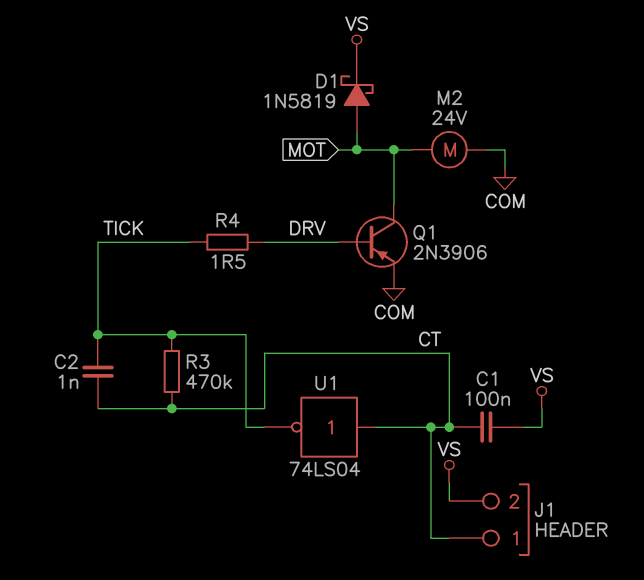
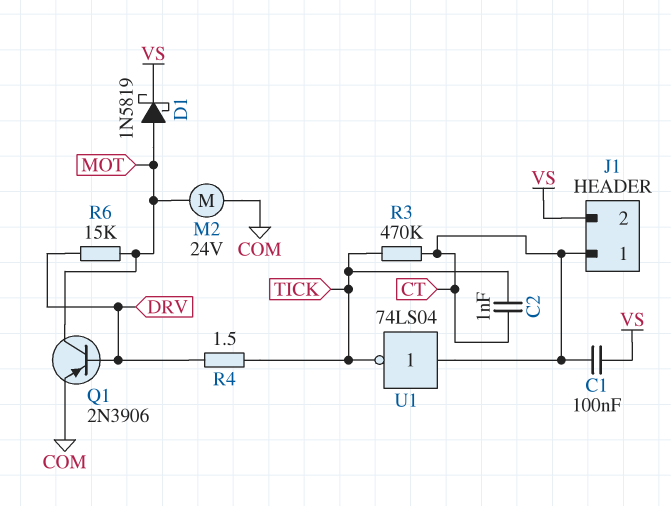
R6: none -> 15k (DRV, MOT)

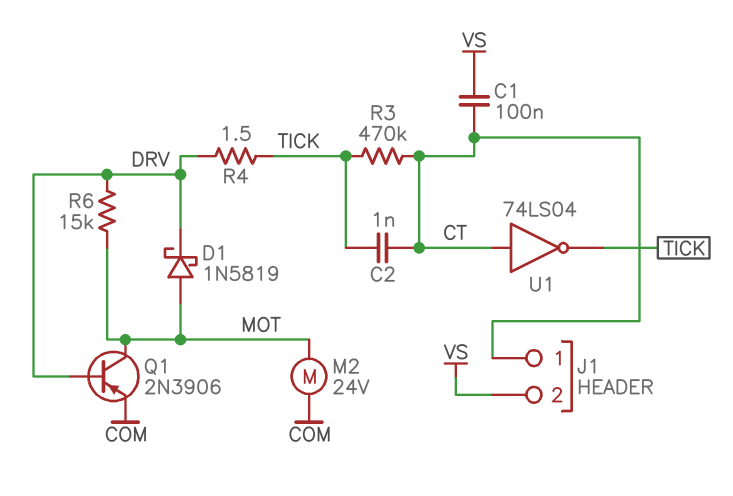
D1: schottky 1N5819 (A MOT, K VS) -> schottky 1N5819 (A MOT, K DRV)

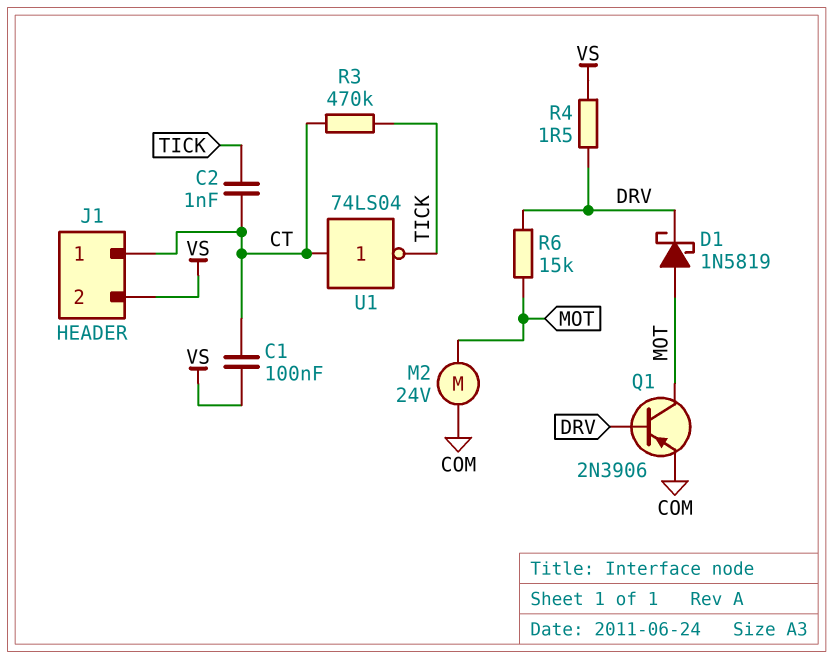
R4: 1.5 (DRV, TICK) -> 1.5 (DRV, VS)

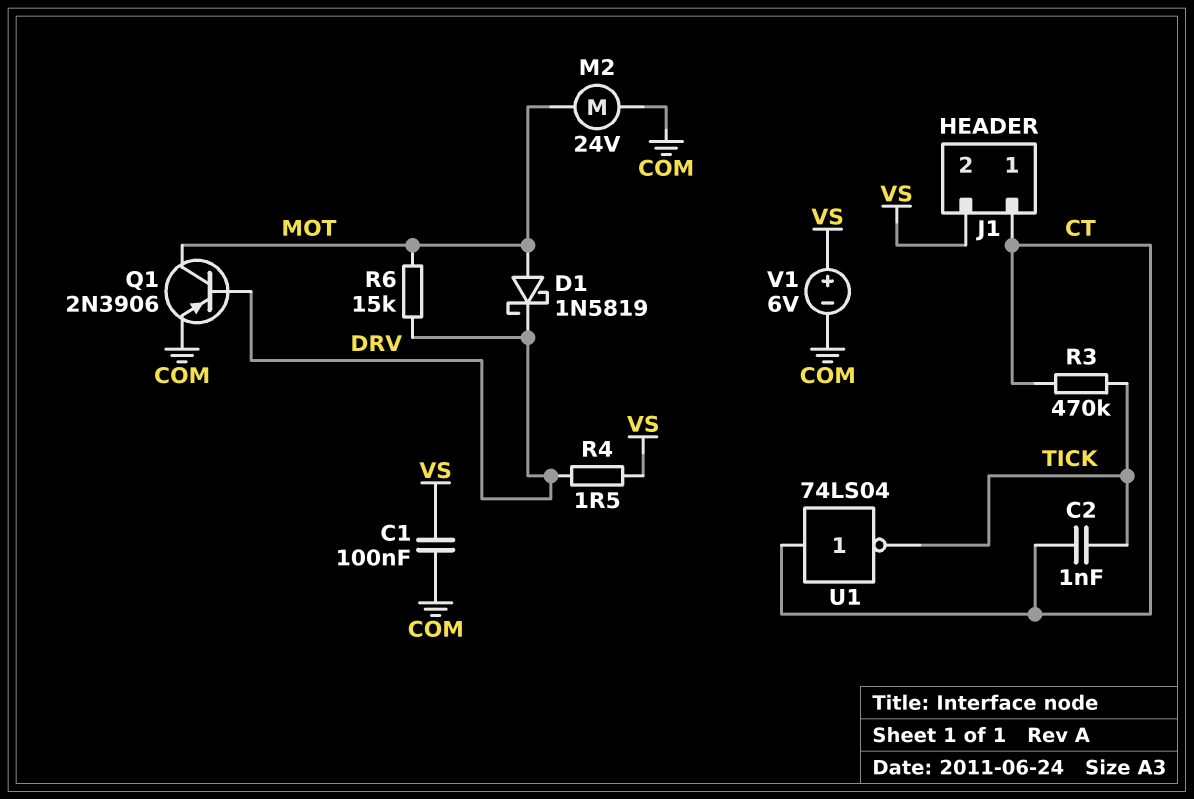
C1: 100nF (CT, VS) -> 100nF (COM, VS)
V1: none -> 6V (plus VS, minus COM)

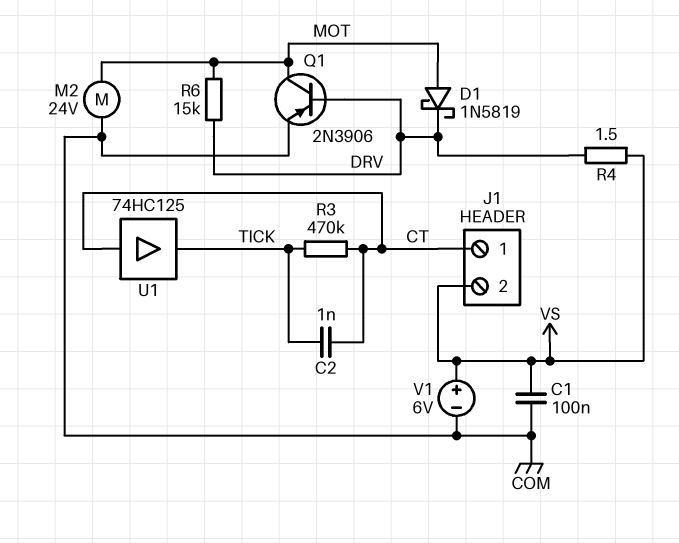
U1: NOT 74LS04 (in CT, out TICK) -> buffer 74HC125 (in CT, out TICK)

